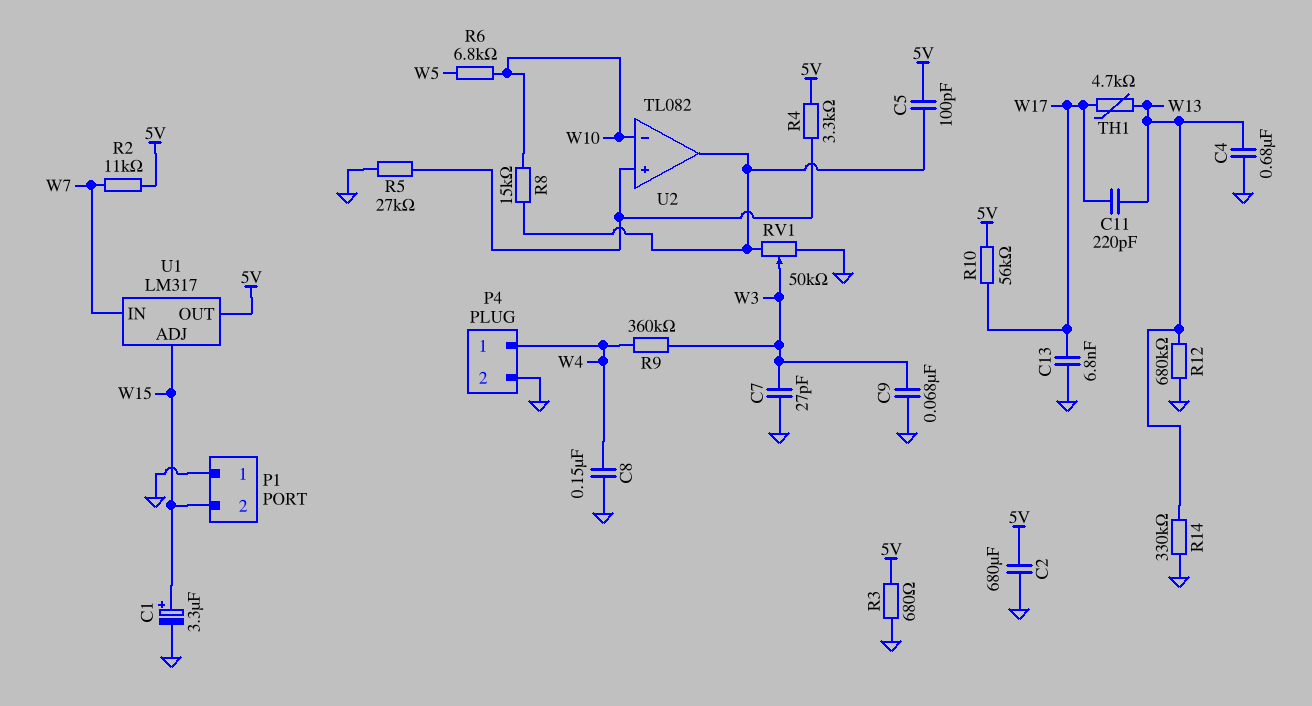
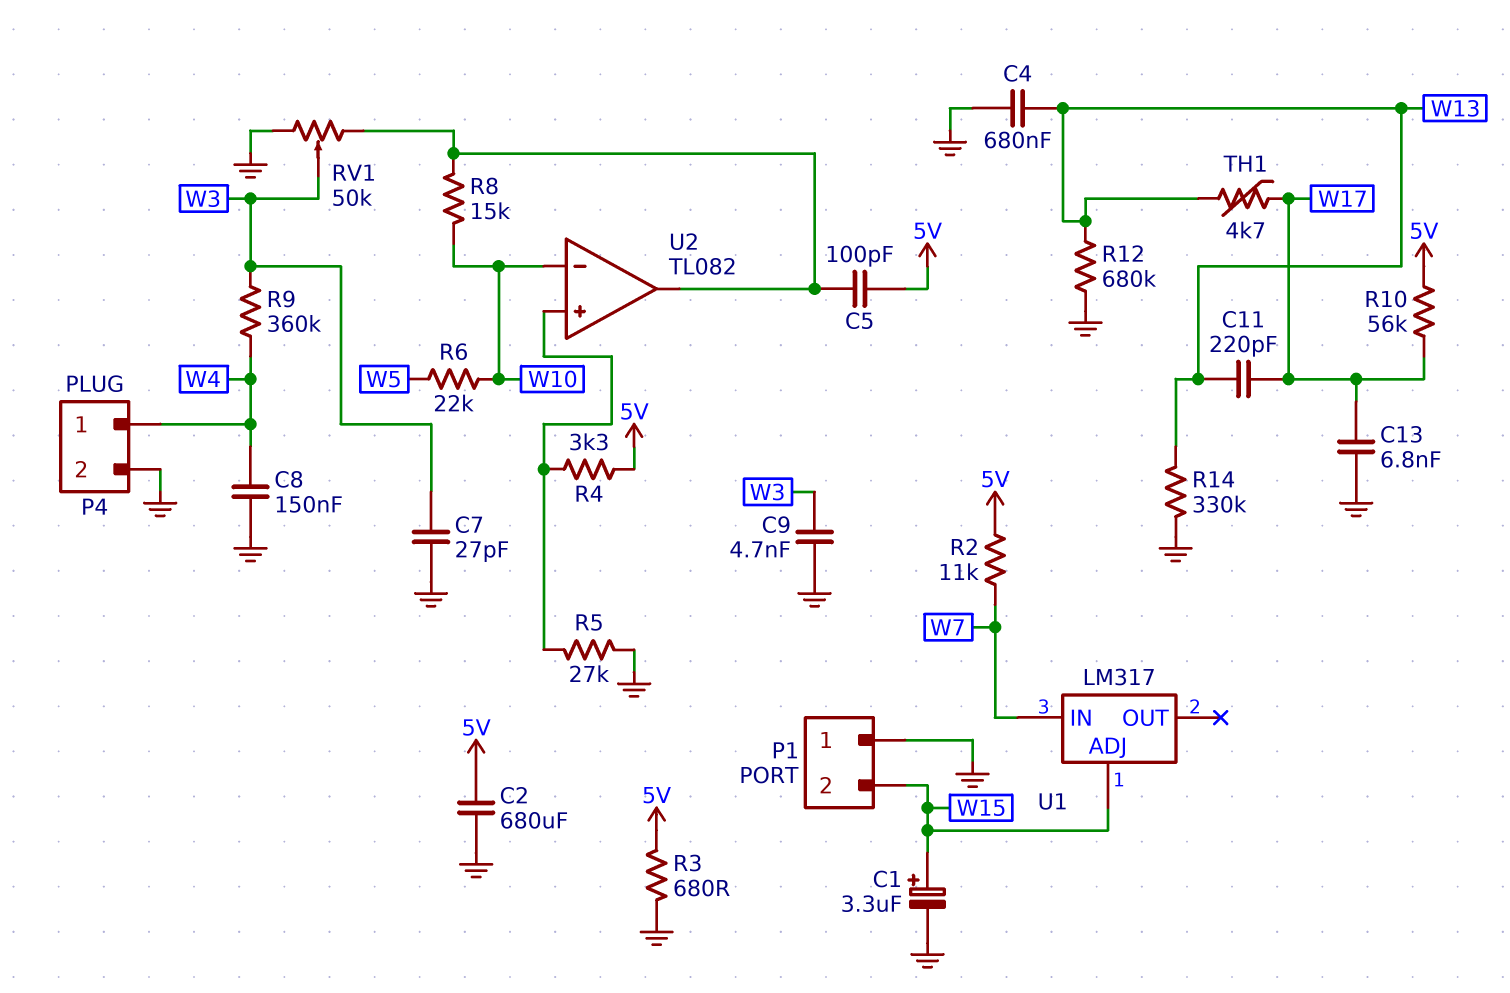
C9: 68nF (GND, W3) -> 4.7nF (GND, W3)
R6: 6.8k (W5, W10) -> 22k (W5, W10)
U1 pin OUT: 5V -> none

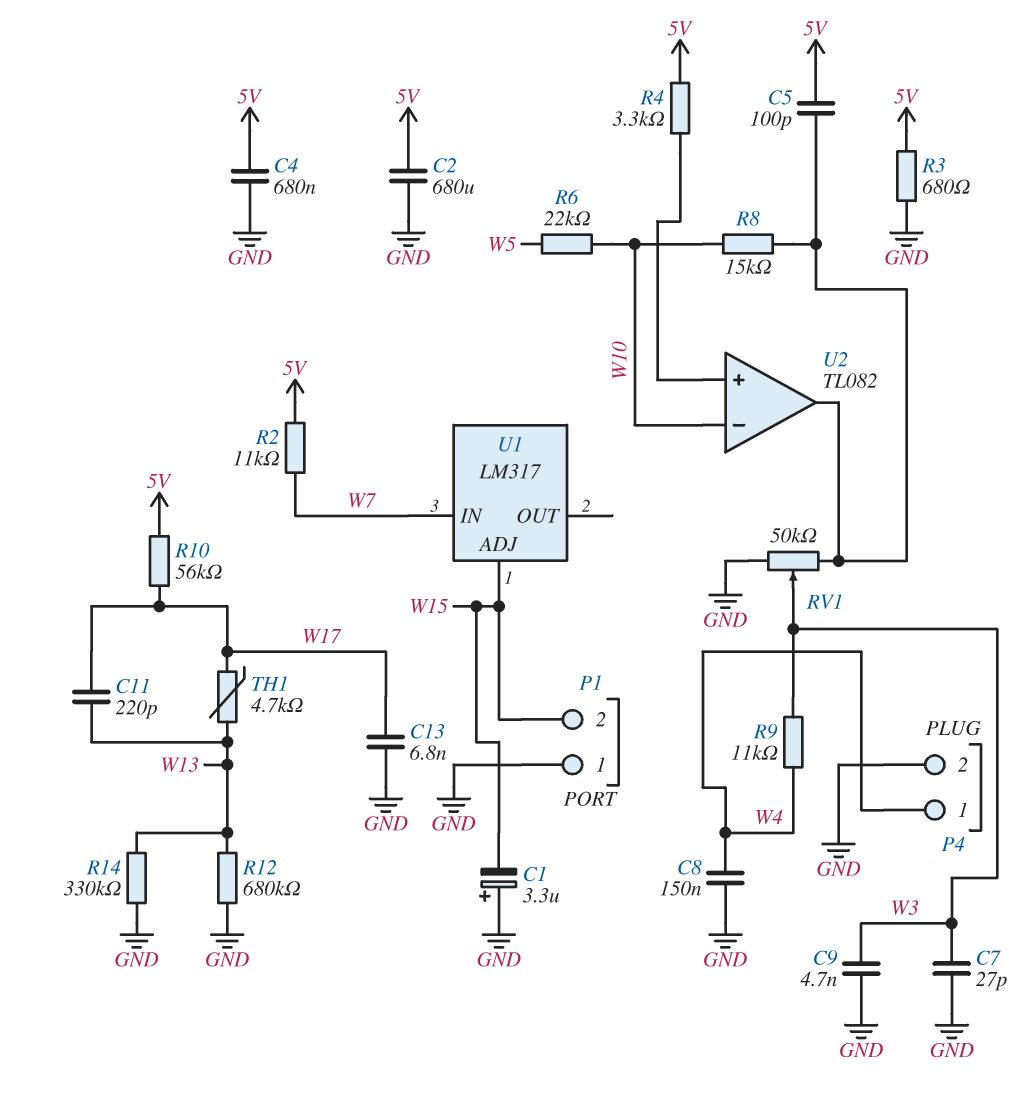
C1: 3.3uF (plus W15, minus GND) -> 3.3uF (plus GND, minus W15)
C4: 680nF (GND, W13) -> 680nF (5V, GND)
R5: 27k (GND, U2/in+) -> none
R9: 360k (W3, W4) -> 11k (W3, W4)

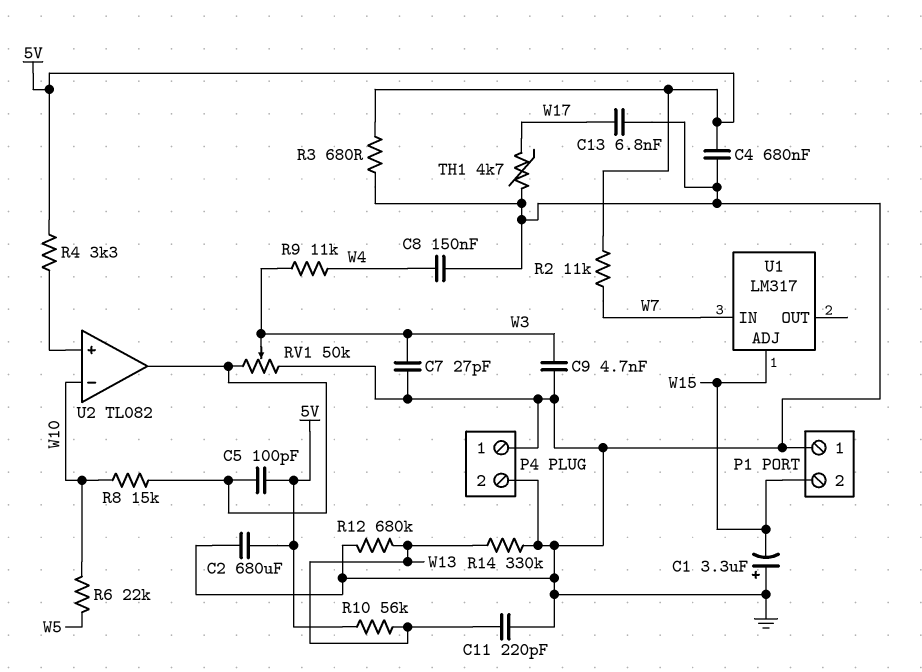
C11: 220pF (W13, W17) -> 220pF (GND, W13)
P4 pin 1: W4 -> GND
R10: 56k (5V, W17) -> 56k (5V, W13)
TH1: 4.7k (W13, W17) -> 4.7k (GND, W17)

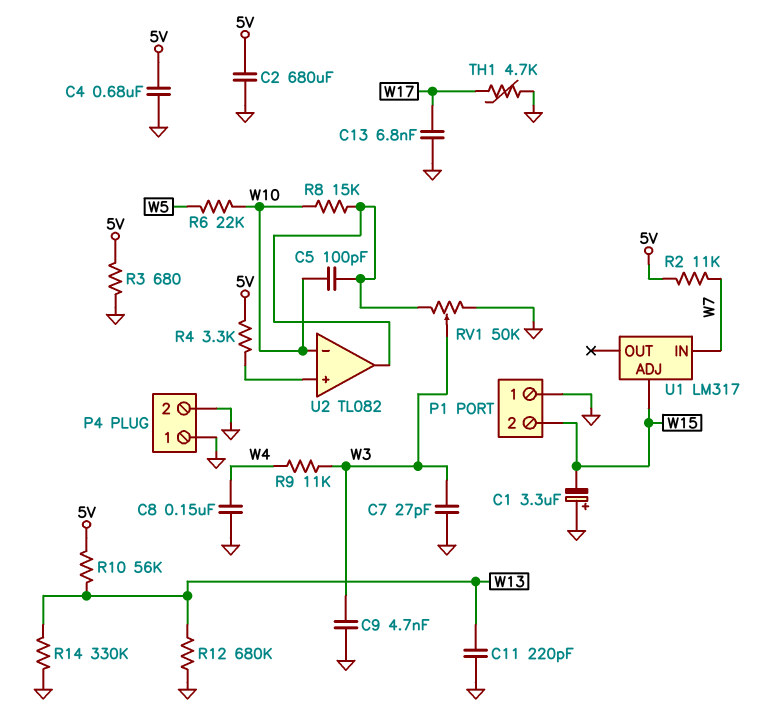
C5: 100pF (5V, U2/out) -> 100pF (U2/out, W10)

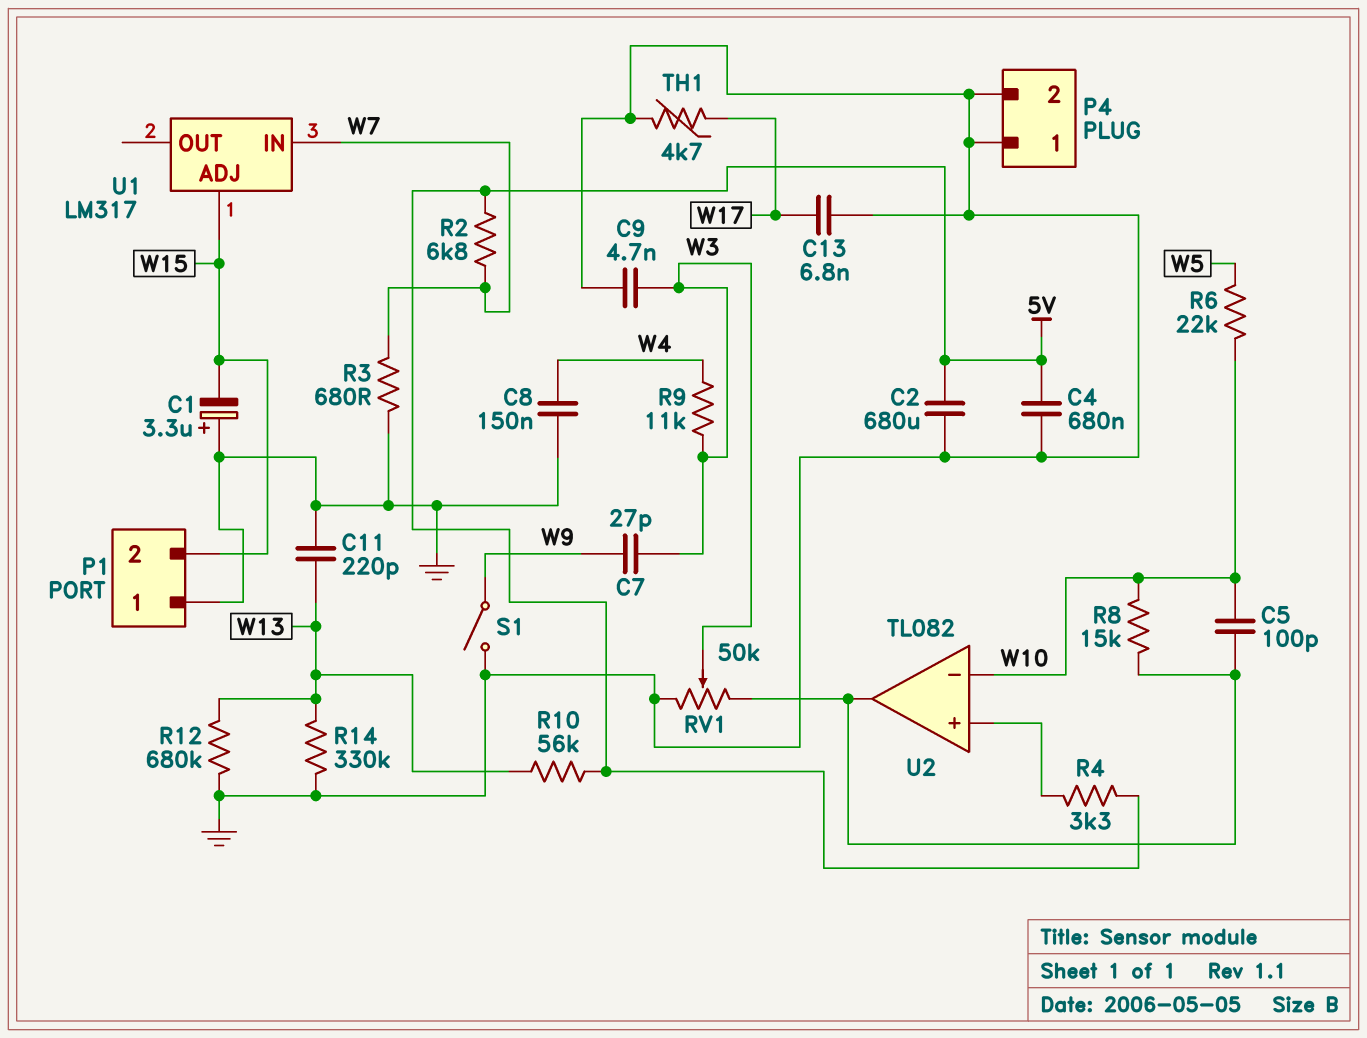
C7: 27pF (GND, W3) -> 27pF (W3, W9)
R2: 11k (5V, W7) -> 6.8k (5V, W7)
R3: 680 (5V, GND) -> 680 (GND, W7)
S1: none -> switch (GND, W9)

